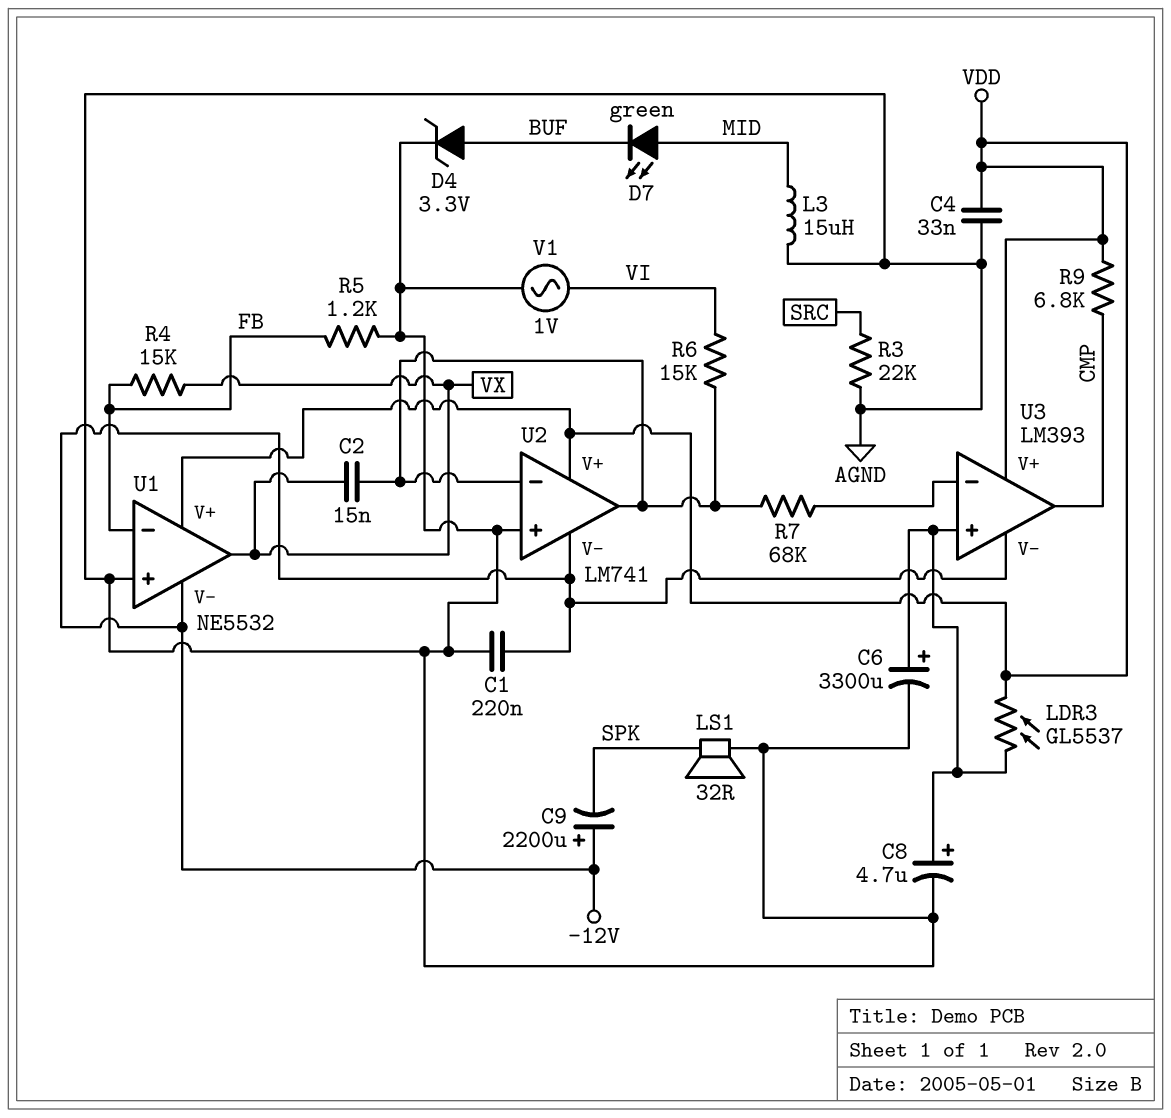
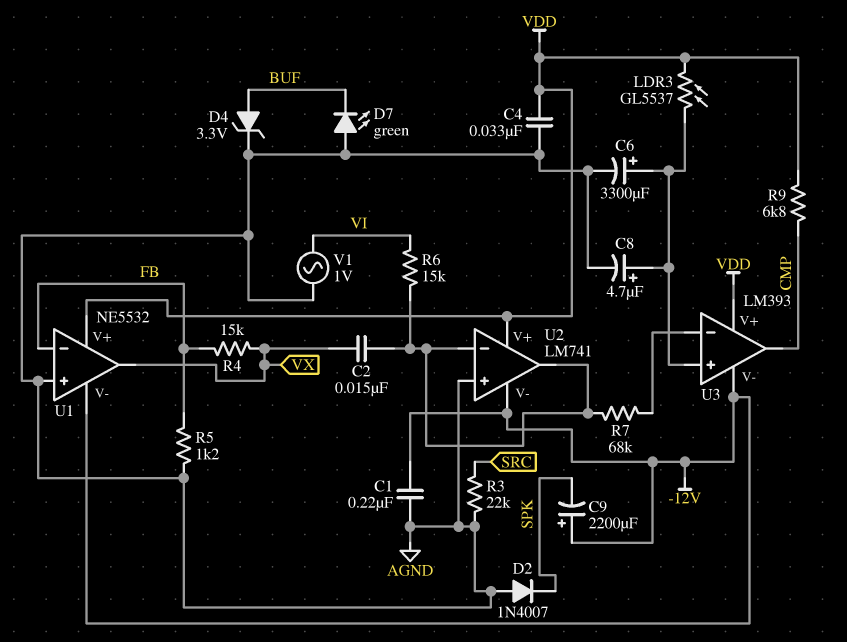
D2: none -> diode 1N4007 (A AGND, K SPK)
D7: LED green (A MID, K BUF) -> LED green (A AGND, K BUF)
L3: 15uH (AGND, MID) -> none
LS1: speaker 32R (AGND, SPK) -> none

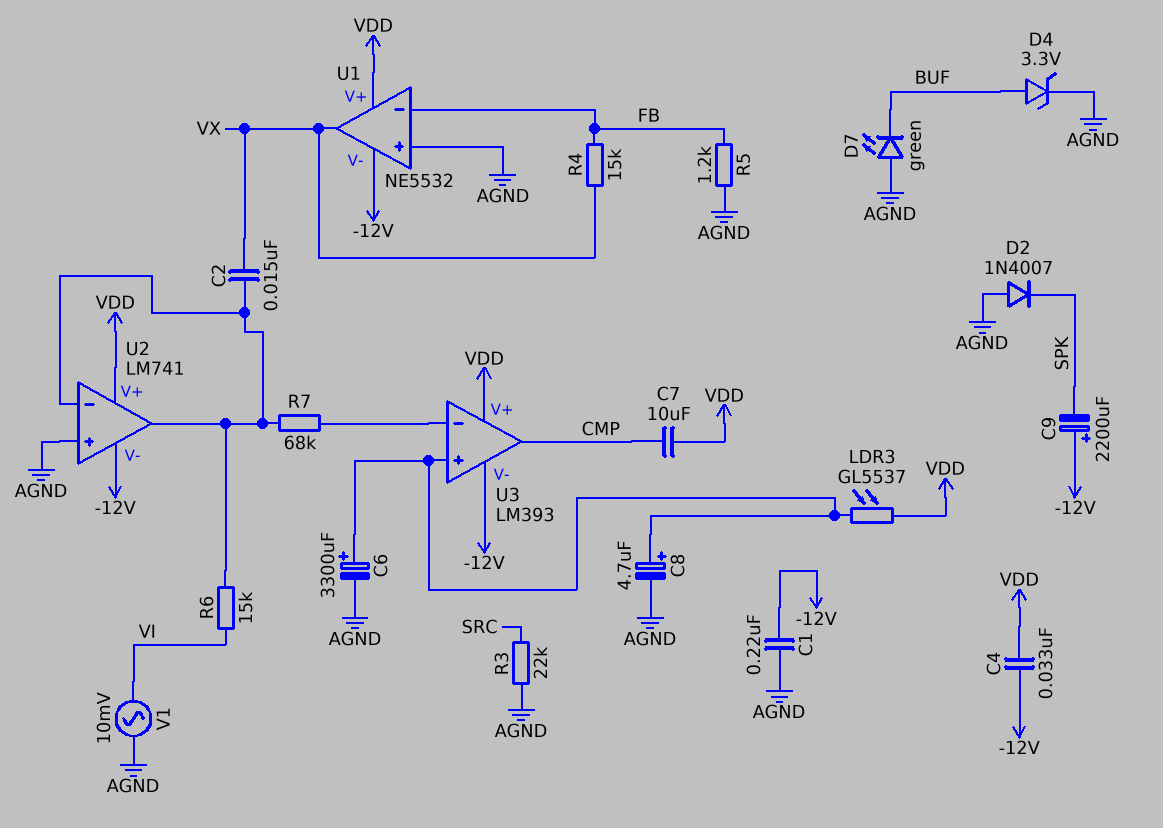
C4: 33nF (AGND, VDD) -> 33nF (-12V, VDD)
C7: none -> 10uF (CMP, VDD)
R9: 6.8k (CMP, VDD) -> none
V1: AC 1V (AGND, VI) -> AC 10mV (AGND, VI)

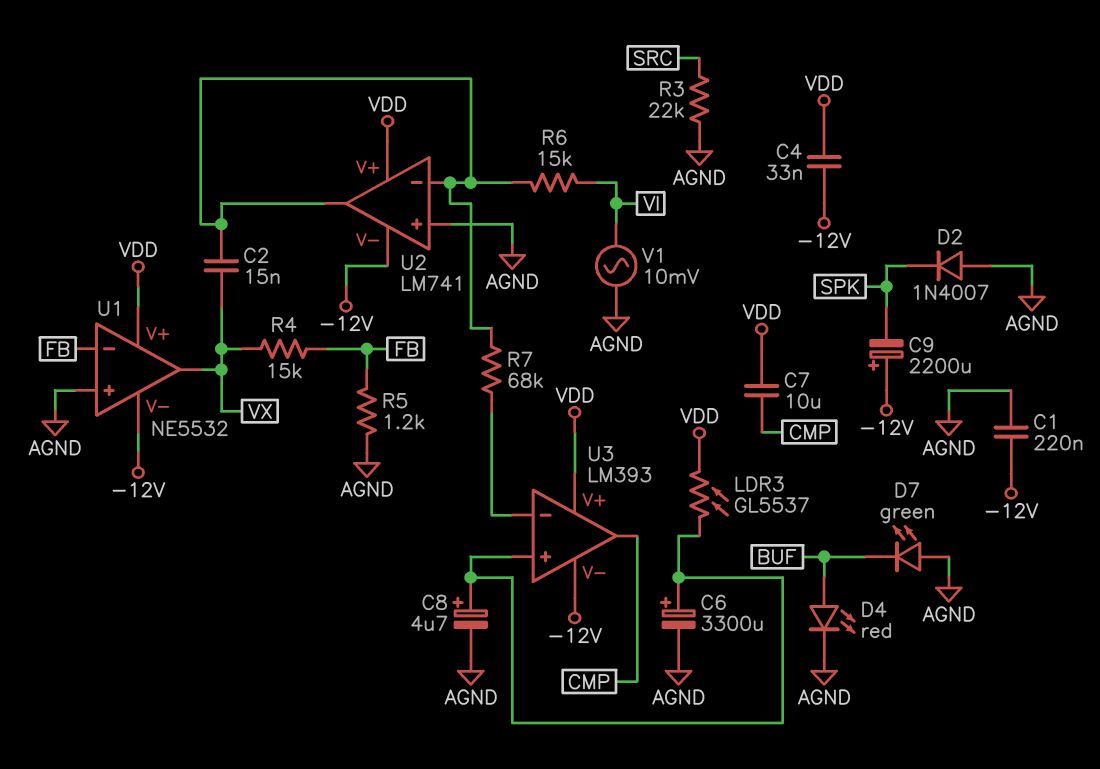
D4: zener 3.3V (A BUF, K AGND) -> LED red (A BUF, K AGND)

